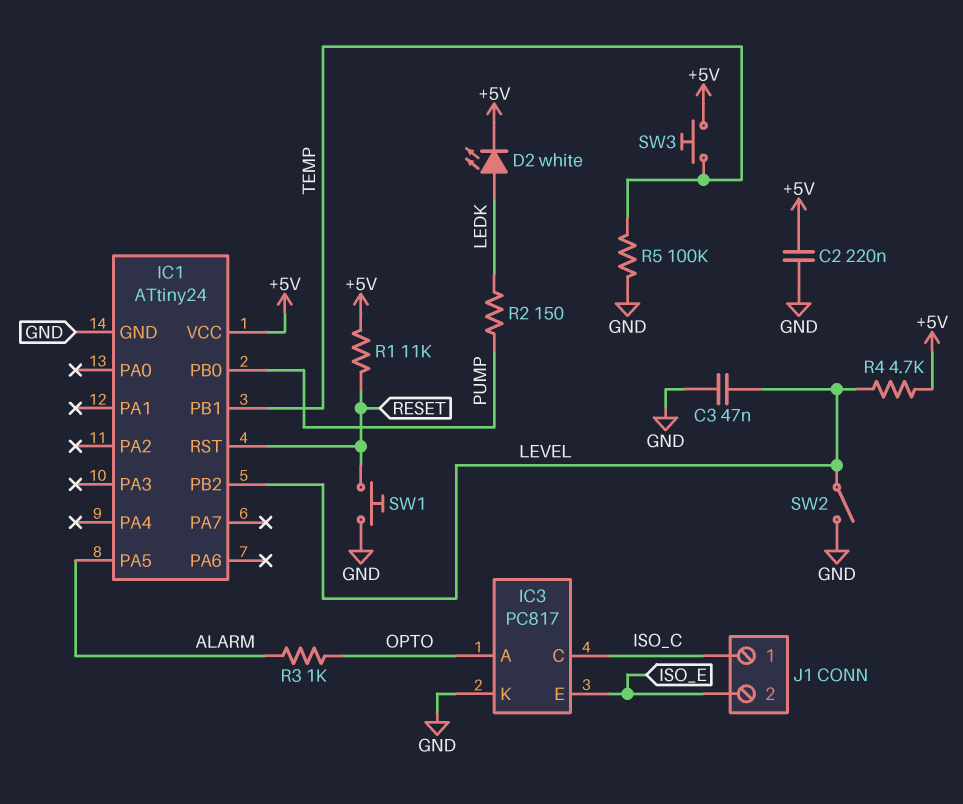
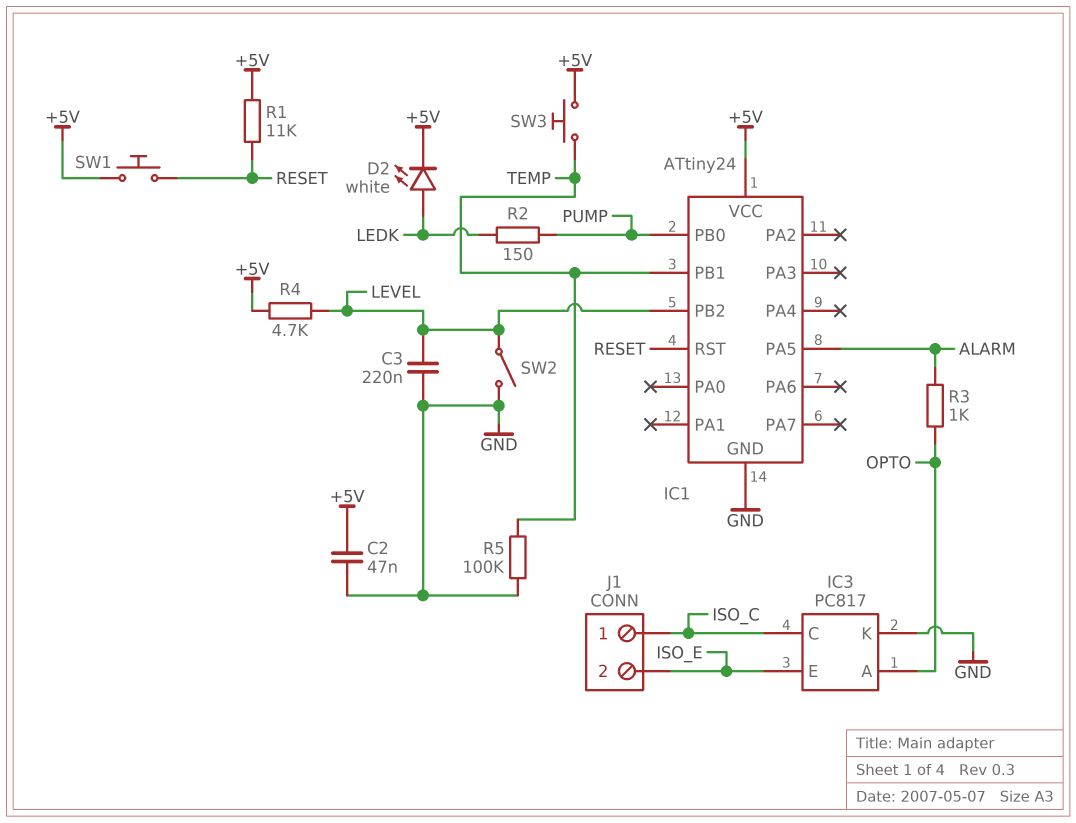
C2: 220nF (+5V, GND) -> 47nF (+5V, GND)
C3: 47nF (GND, LEVEL) -> 220nF (GND, LEVEL)
SW1: button (GND, RESET) -> button (+5V, RESET)

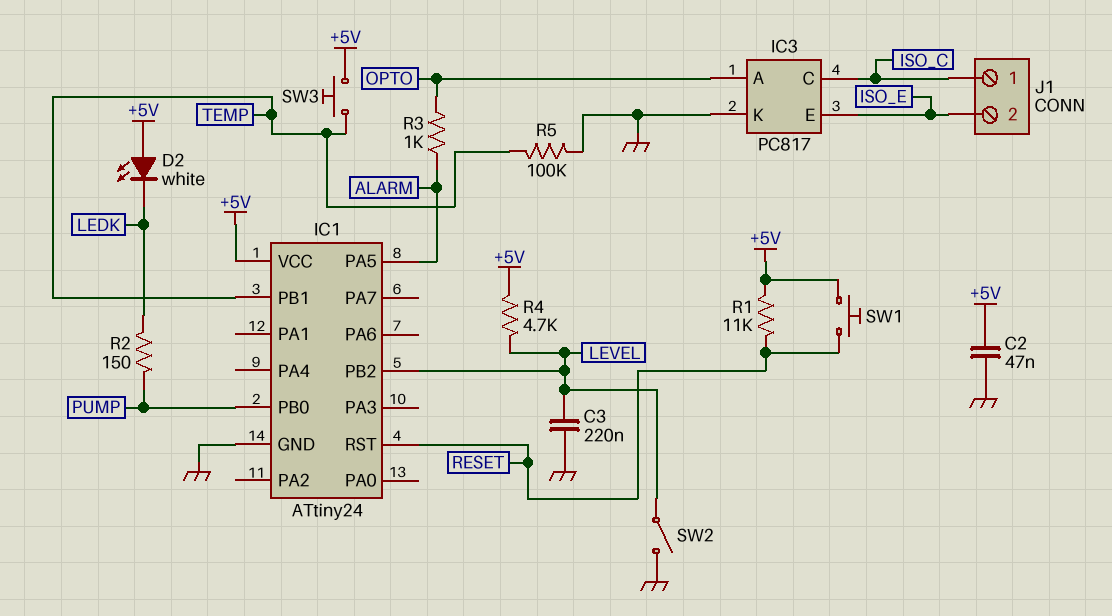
D2: LED white (A LEDK, K +5V) -> LED white (A +5V, K LEDK)

